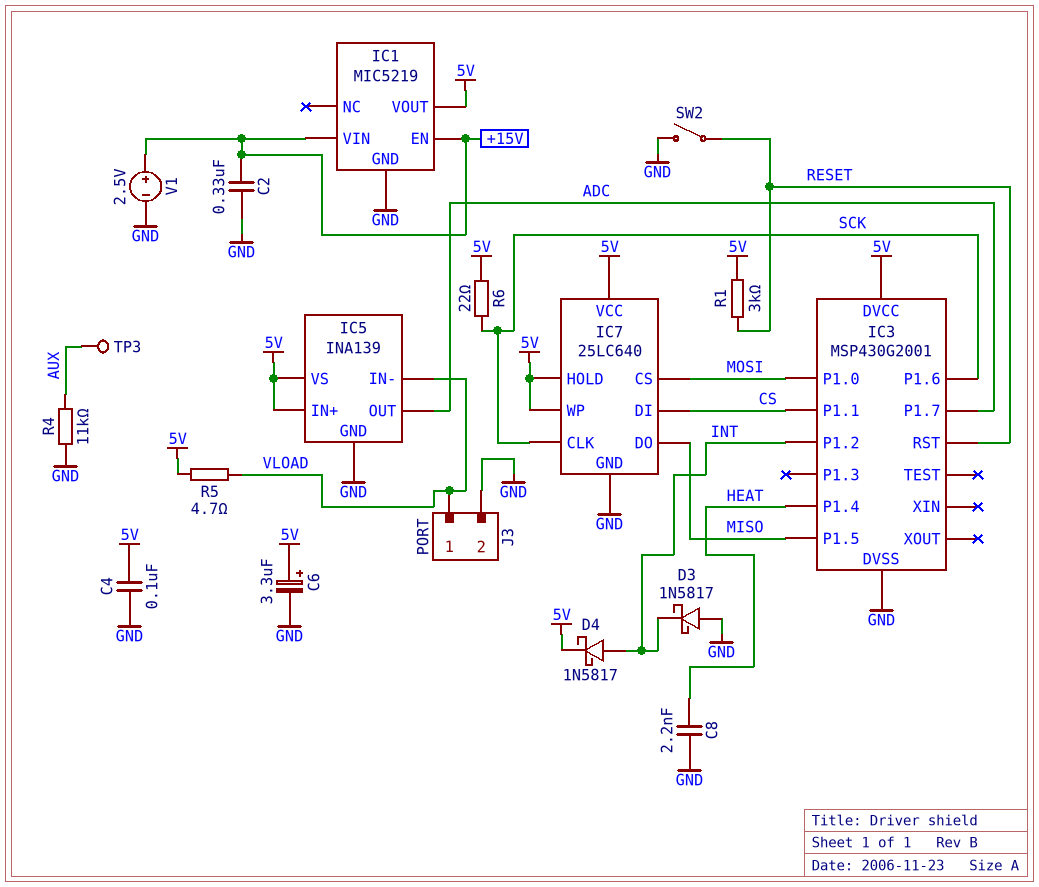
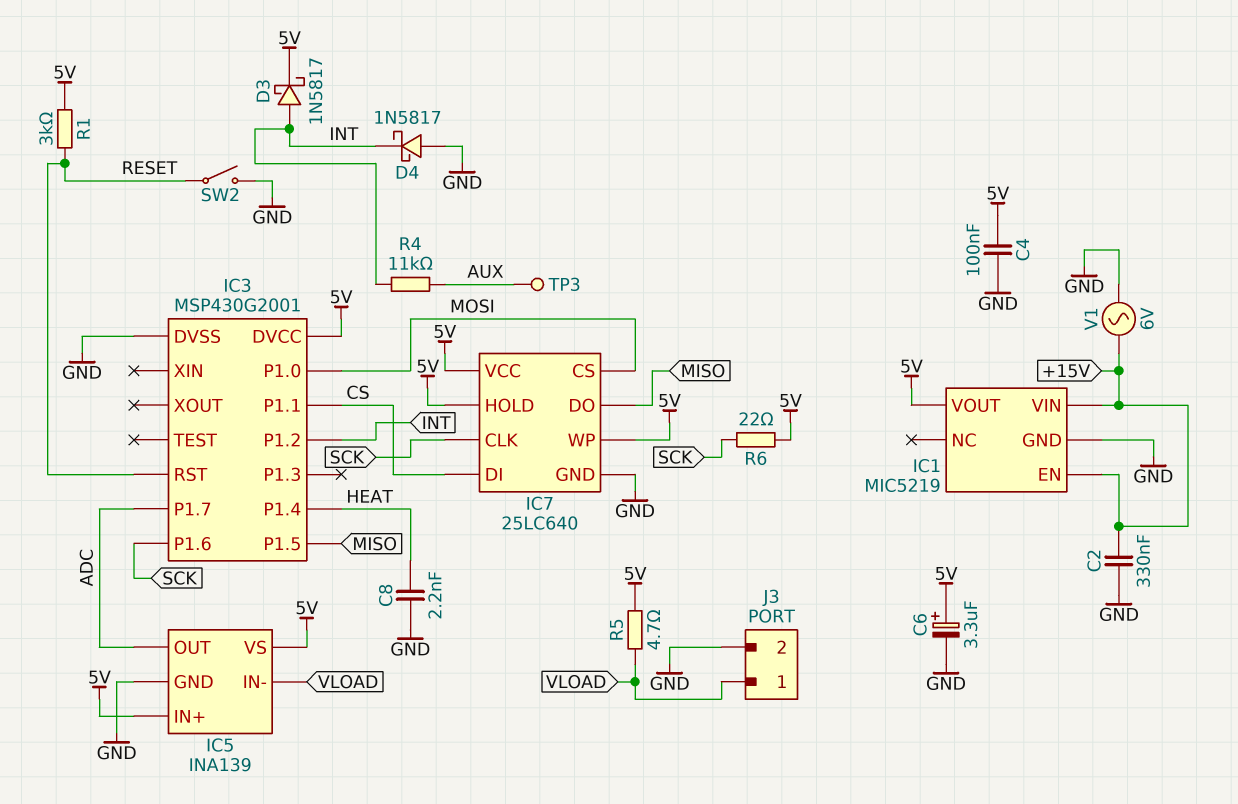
D3: schottky 1N5817 (A GND, K INT) -> schottky 1N5817 (A INT, K 5V)
D4: schottky 1N5817 (A INT, K 5V) -> schottky 1N5817 (A GND, K INT)
R4: 11k (AUX, GND) -> 11k (AUX, INT)
V1: 2.5V (plus +15V, minus GND) -> AC 6V (+15V, GND)

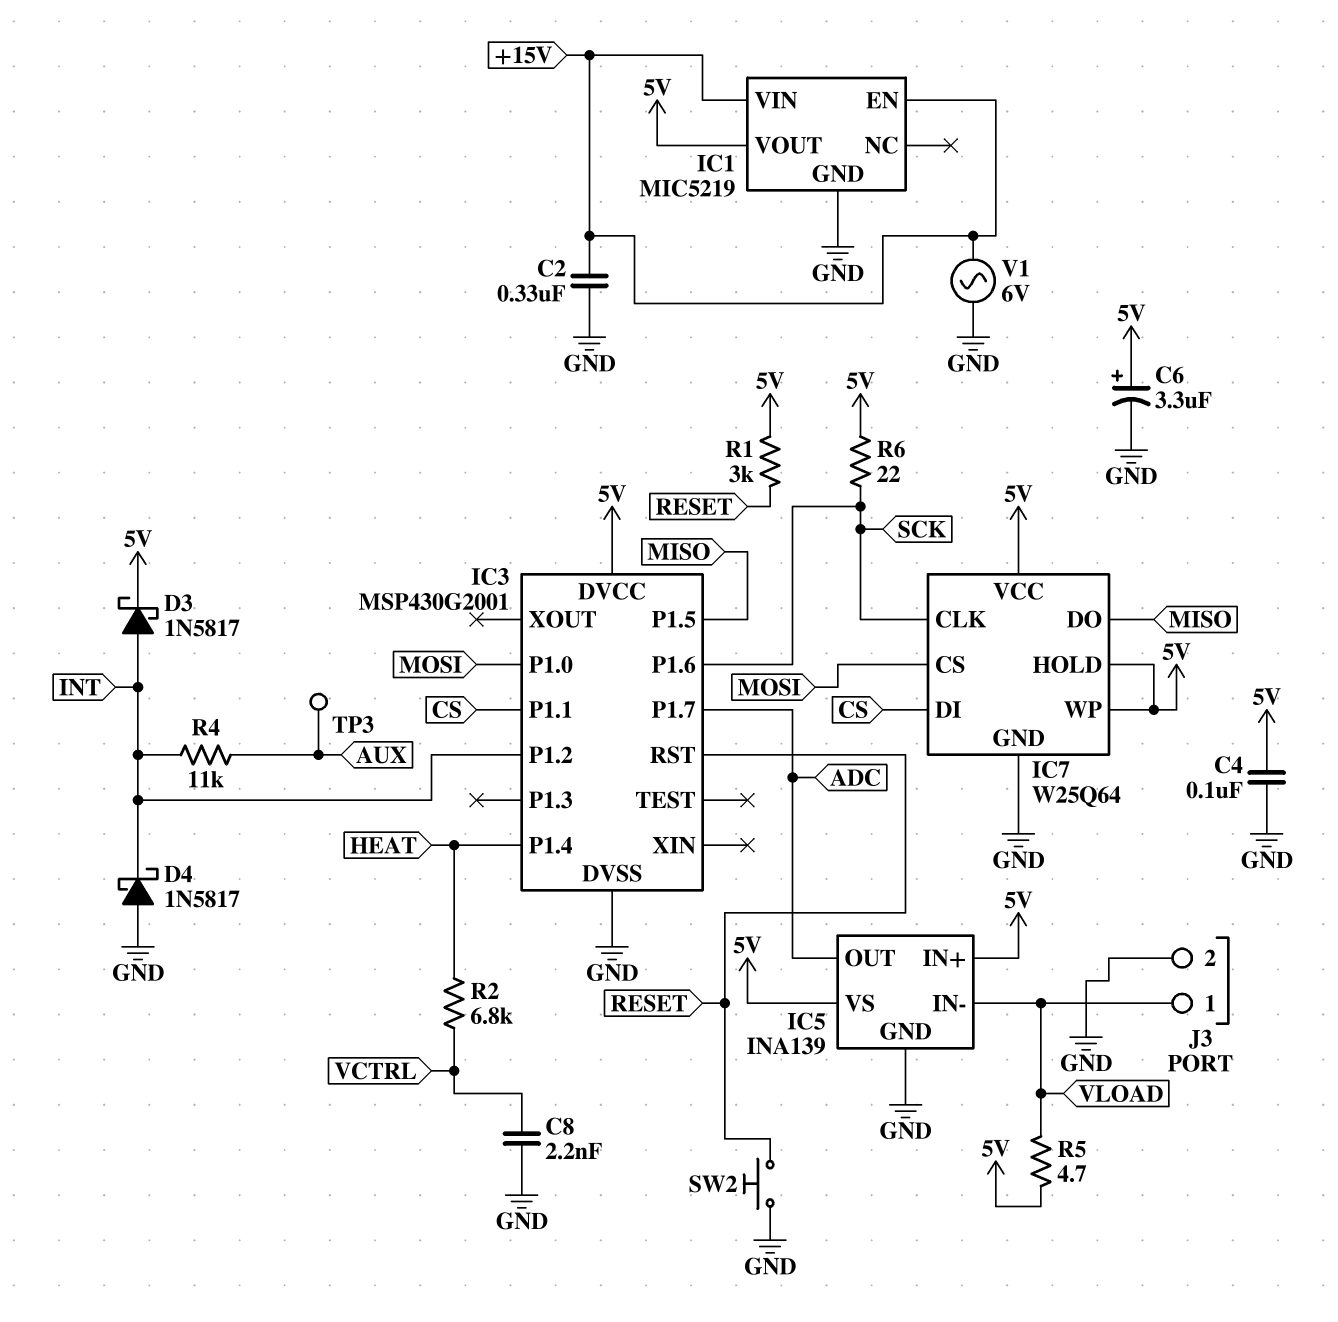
C8: 2.2nF (GND, HEAT) -> 2.2nF (GND, VCTRL)
IC7: 25LC640 -> W25Q64
R2: none -> 6.8k (HEAT, VCTRL)
SW2: switch (GND, RESET) -> button (GND, RESET)

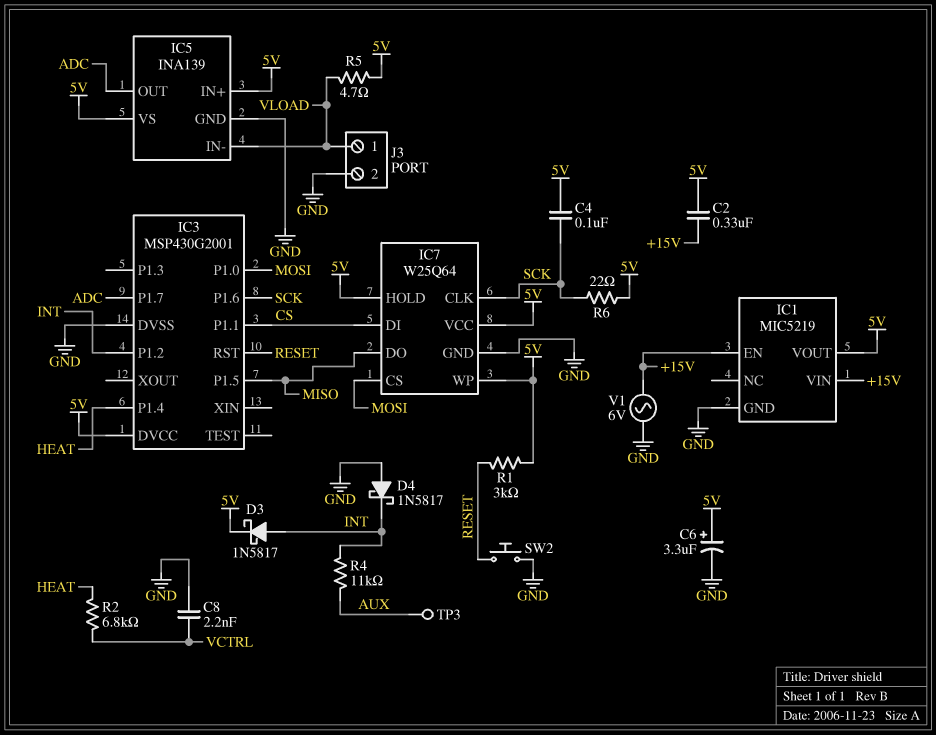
C2: 330nF (+15V, GND) -> 330nF (+15V, 5V)
C4: 100nF (5V, GND) -> 100nF (5V, SCK)

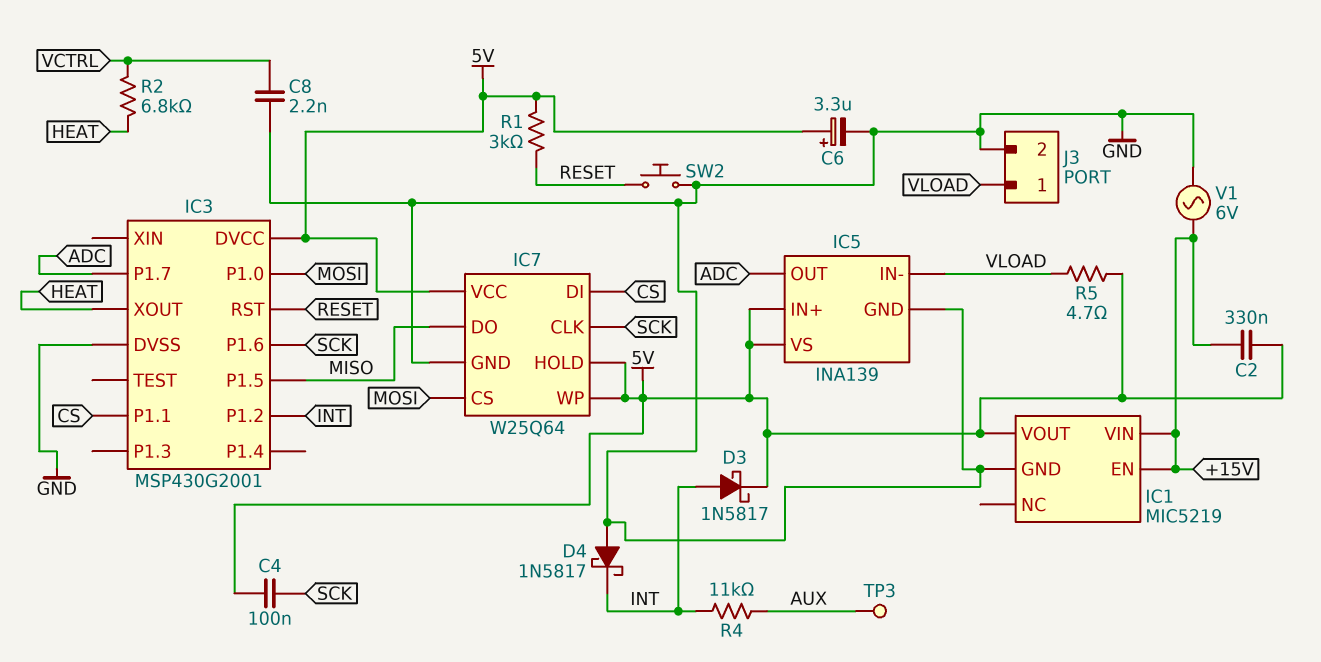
IC3 pin P1.4: HEAT -> none
IC3 pin XOUT: none -> HEAT
R6: 22 (5V, SCK) -> none

